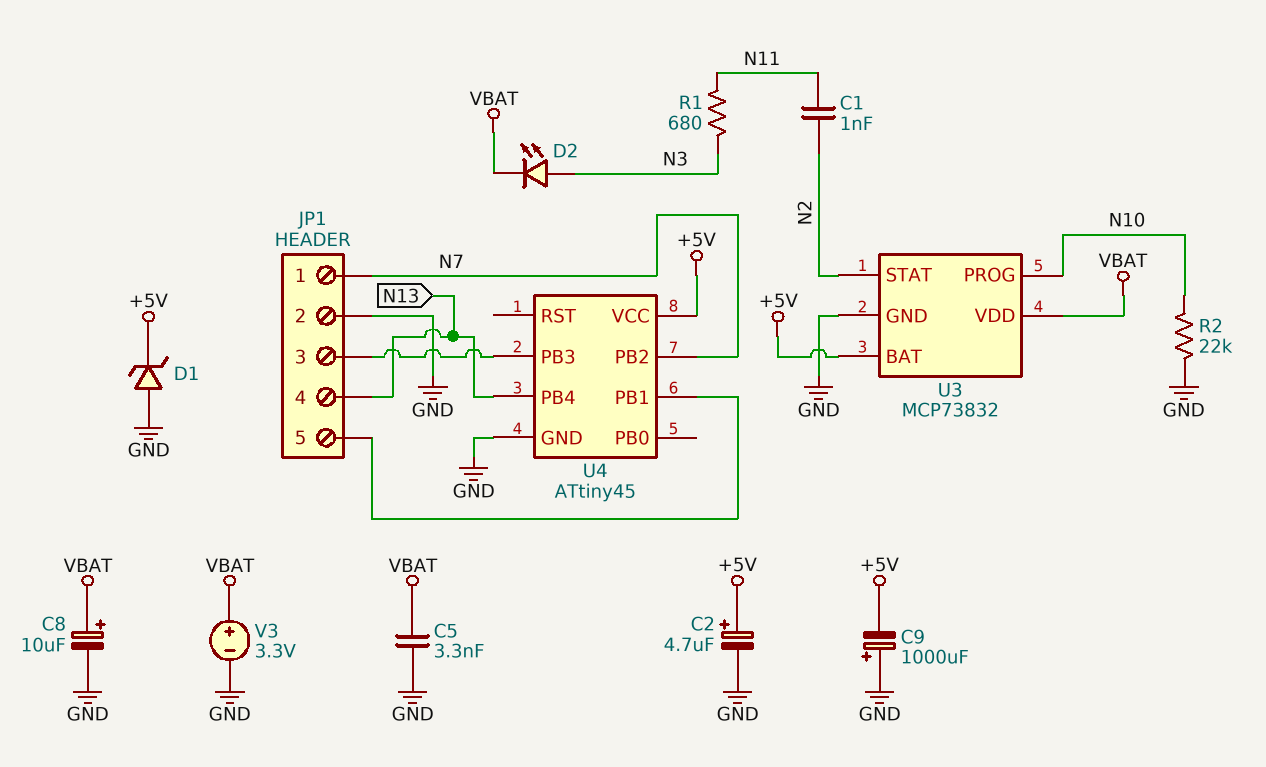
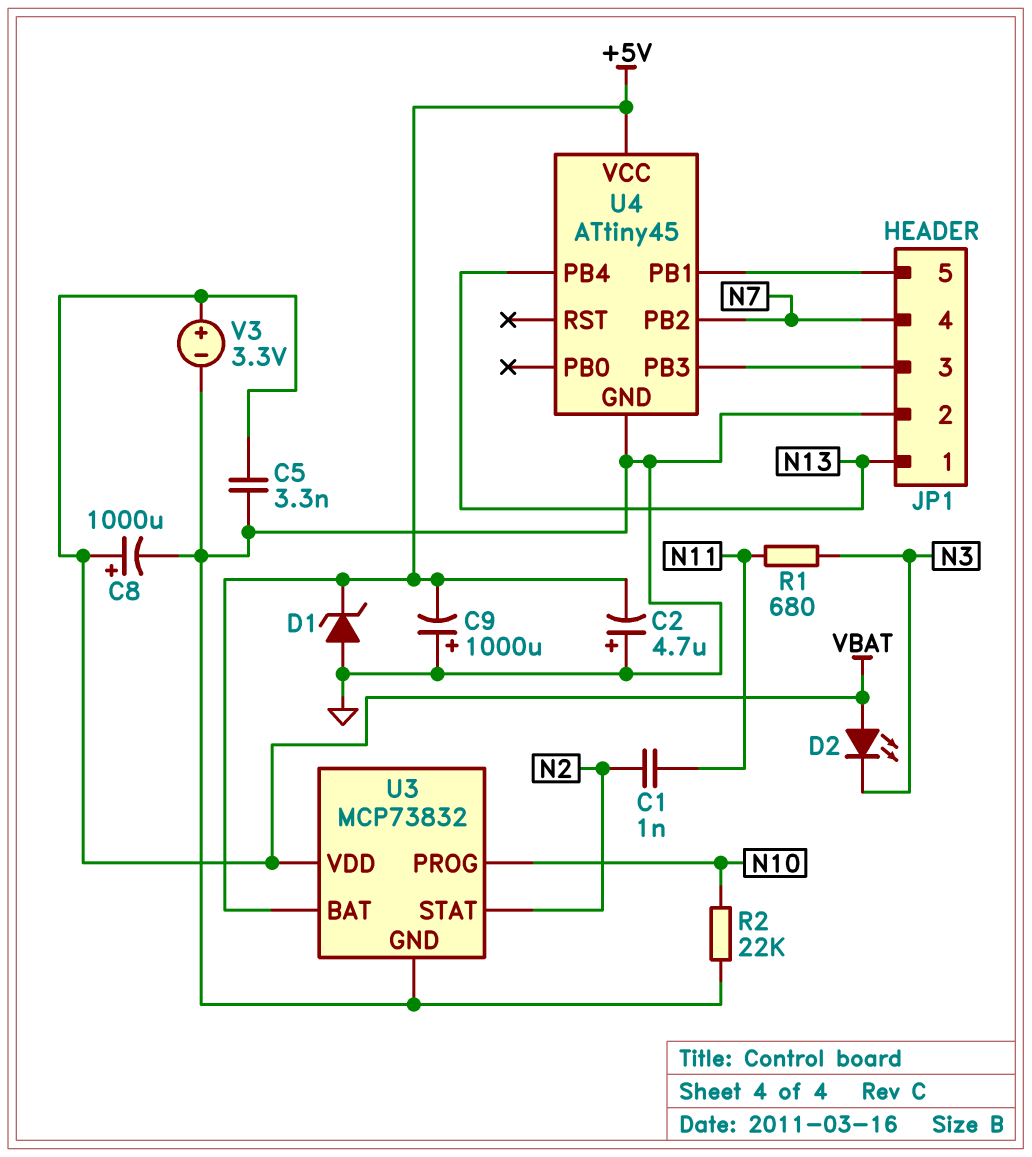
C2: 4.7uF (plus +5V, minus GND) -> 4.7uF (plus GND, minus +5V)
C8: 10uF (plus VBAT, minus GND) -> 1000uF (plus VBAT, minus GND)
D2: LED (A N3, K VBAT) -> LED (A VBAT, K N3)
JP1 pin 1: N7 -> N13
JP1 pin 4: N13 -> N7

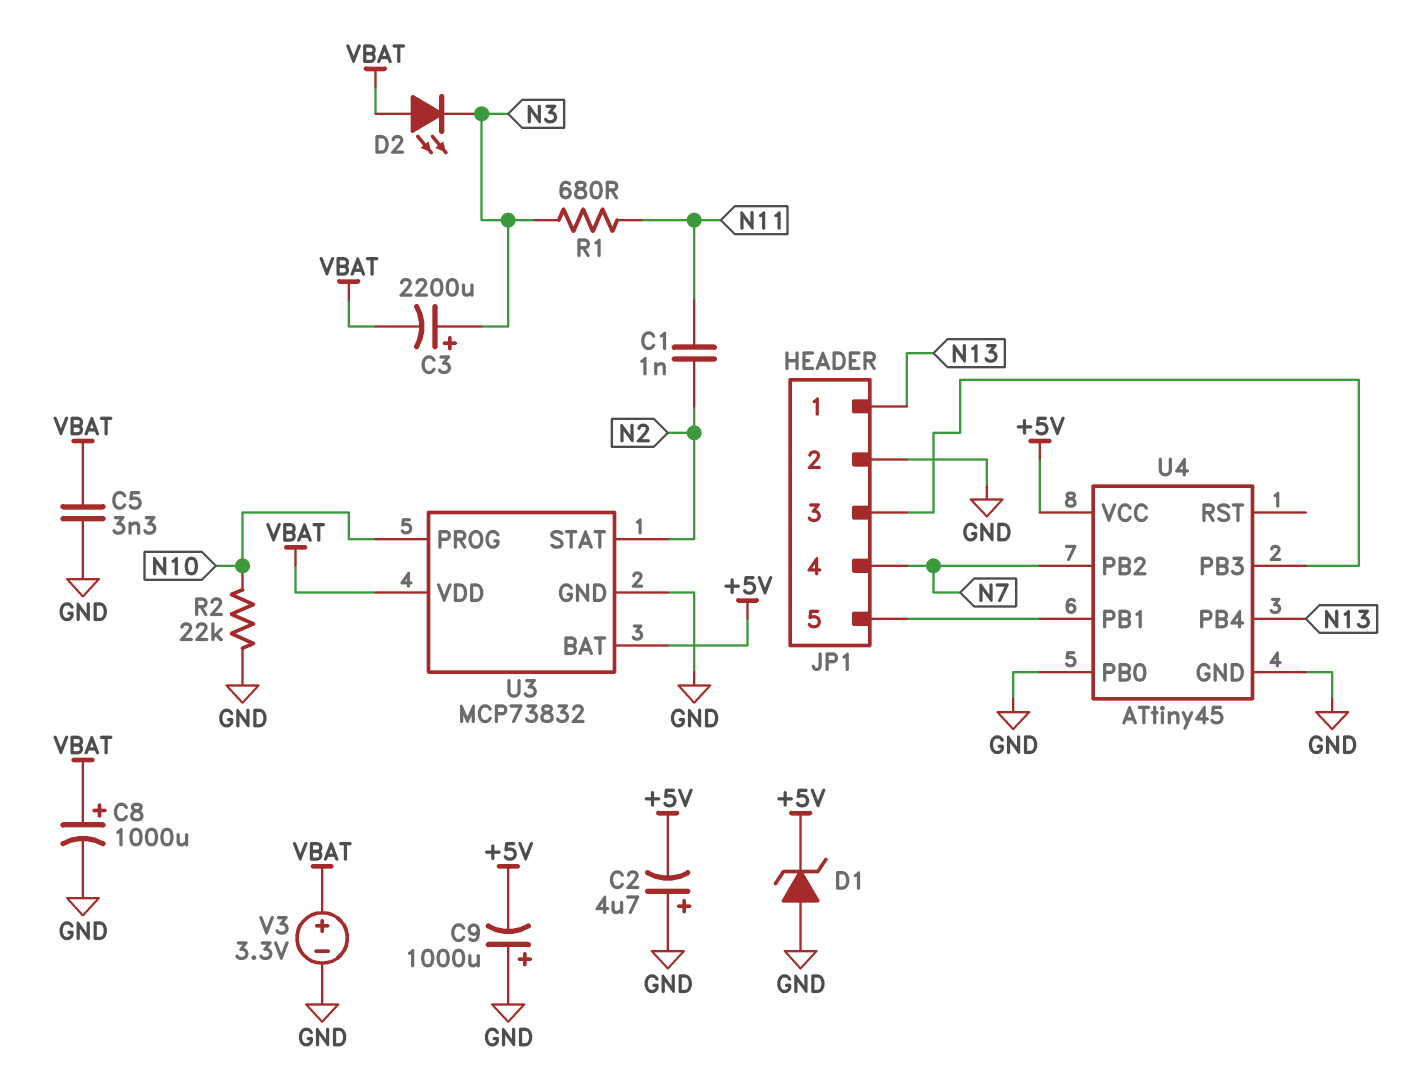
C3: none -> 2200uF (plus N3, minus VBAT)
U4 pin PB0: none -> GND

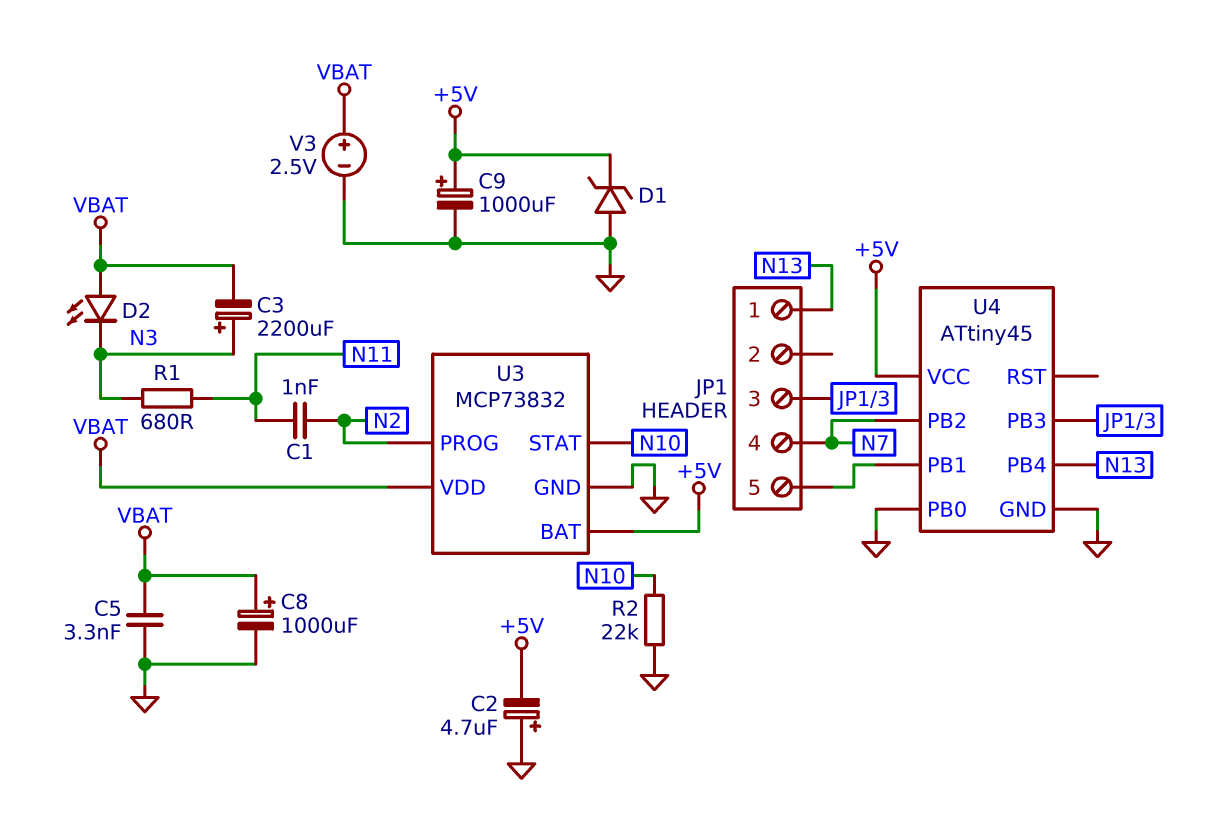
C9: 1000uF (plus GND, minus +5V) -> 1000uF (plus +5V, minus GND)
JP1 pin 2: GND -> none
U3 pin PROG: N10 -> N2
U3 pin STAT: N2 -> N10
V3: 3.3V (plus VBAT, minus GND) -> 2.5V (plus VBAT, minus GND)

